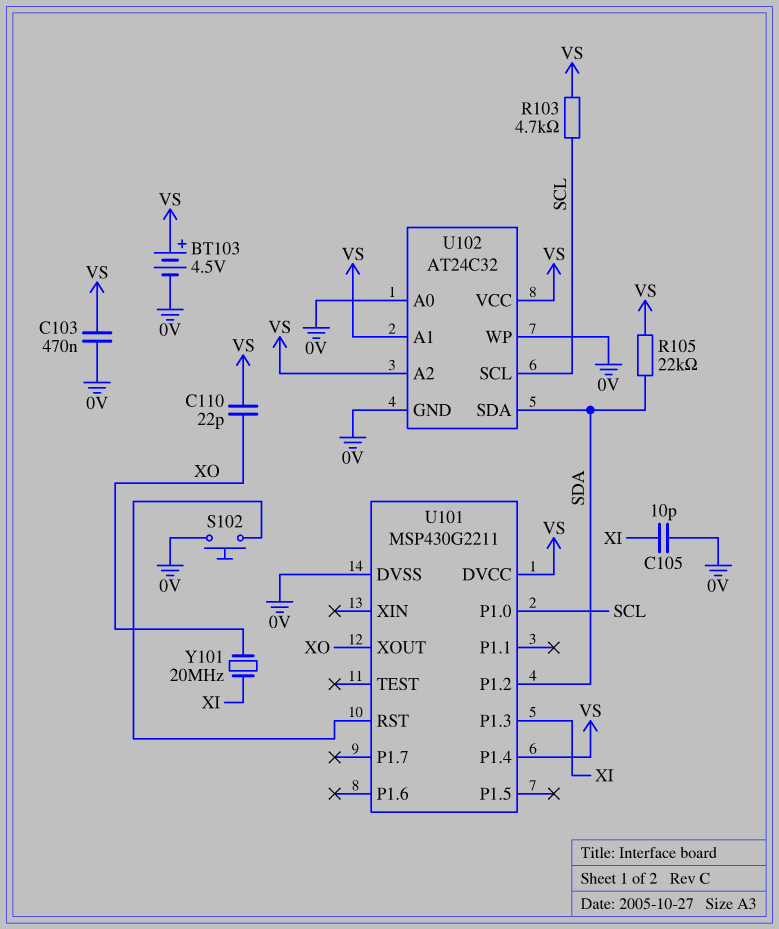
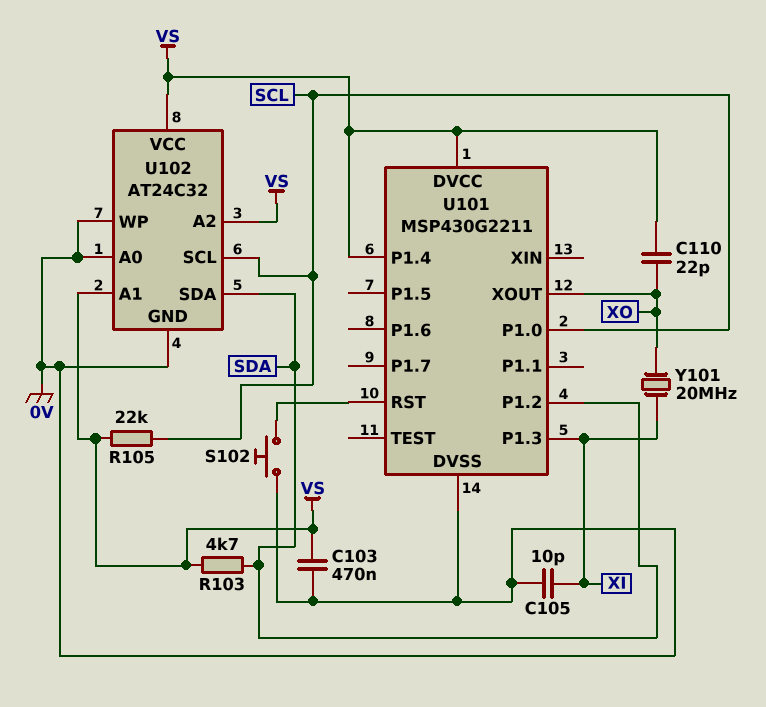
BT103: 4.5V (plus VS, minus 0V) -> none
R103: 4.7k (SCL, VS) -> 4.7k (SDA, VS)
R105: 22k (SDA, VS) -> 22k (SCL, VS)

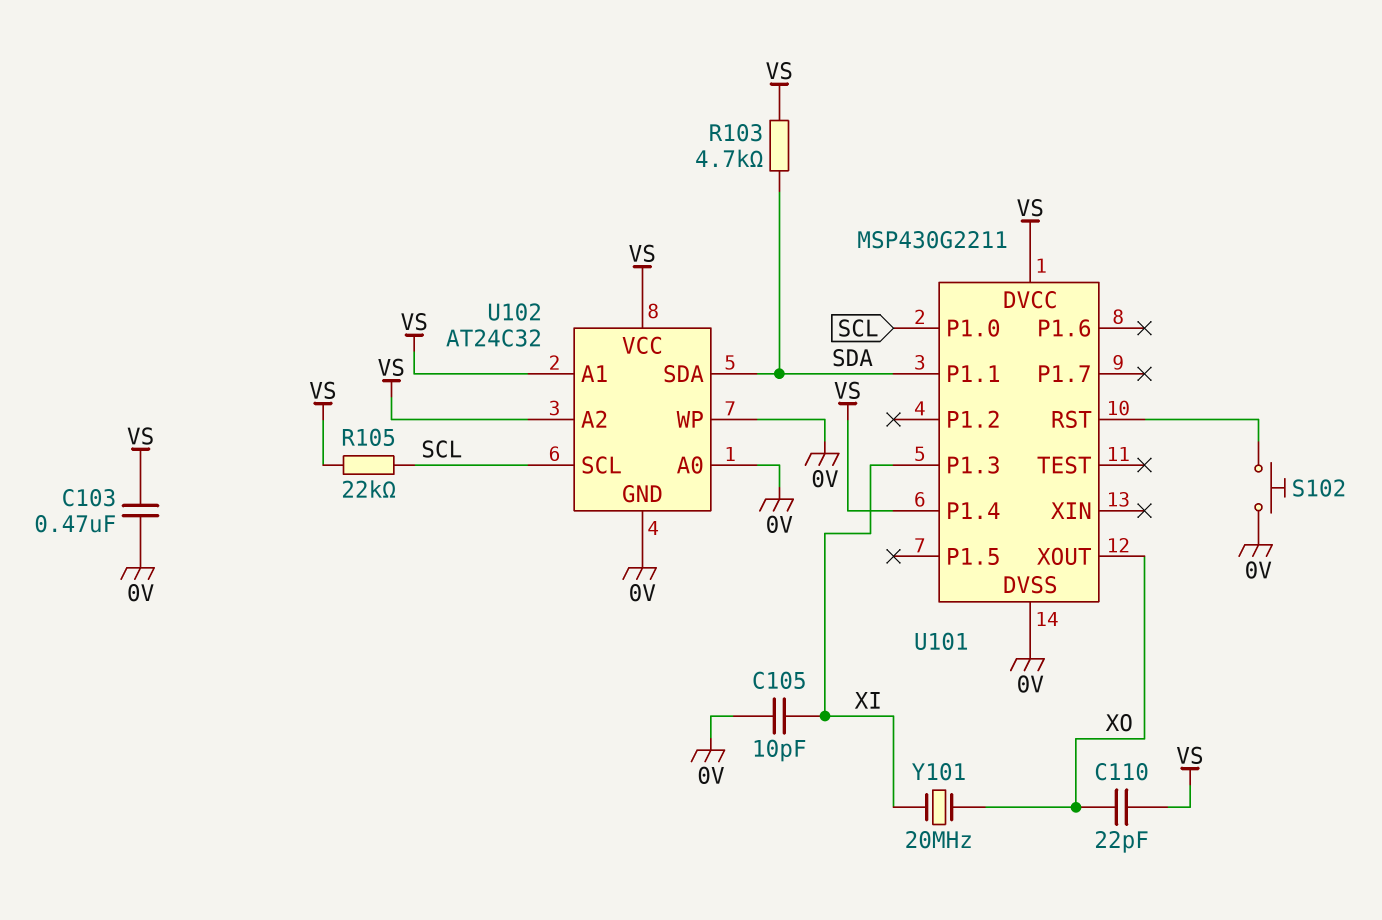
U101 pin P1.1: none -> SDA
U101 pin P1.2: SDA -> none

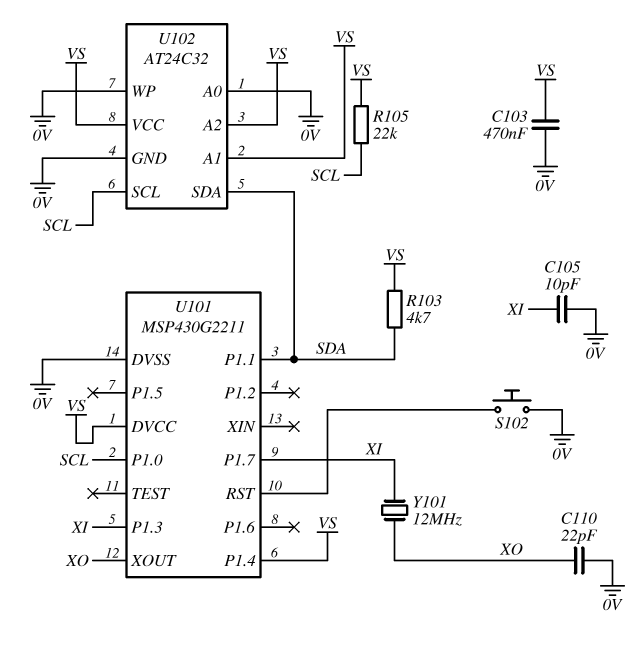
C110: 22pF (VS, XO) -> 22pF (0V, XO)
U101 pin P1.7: none -> XI
Y101: 20MHz (XI, XO) -> 12MHz (XI, XO)

